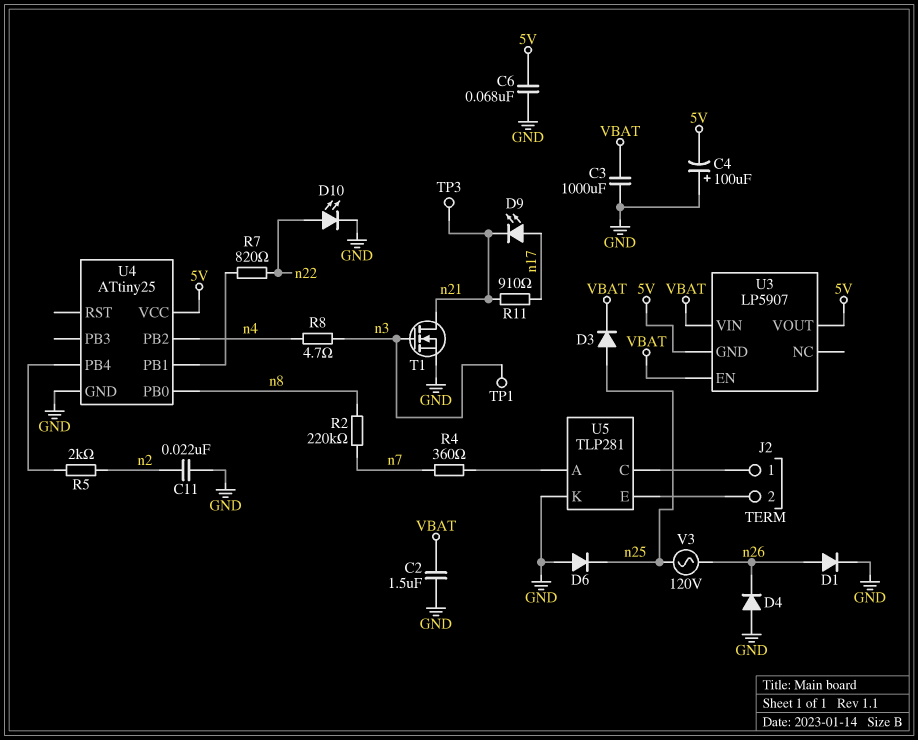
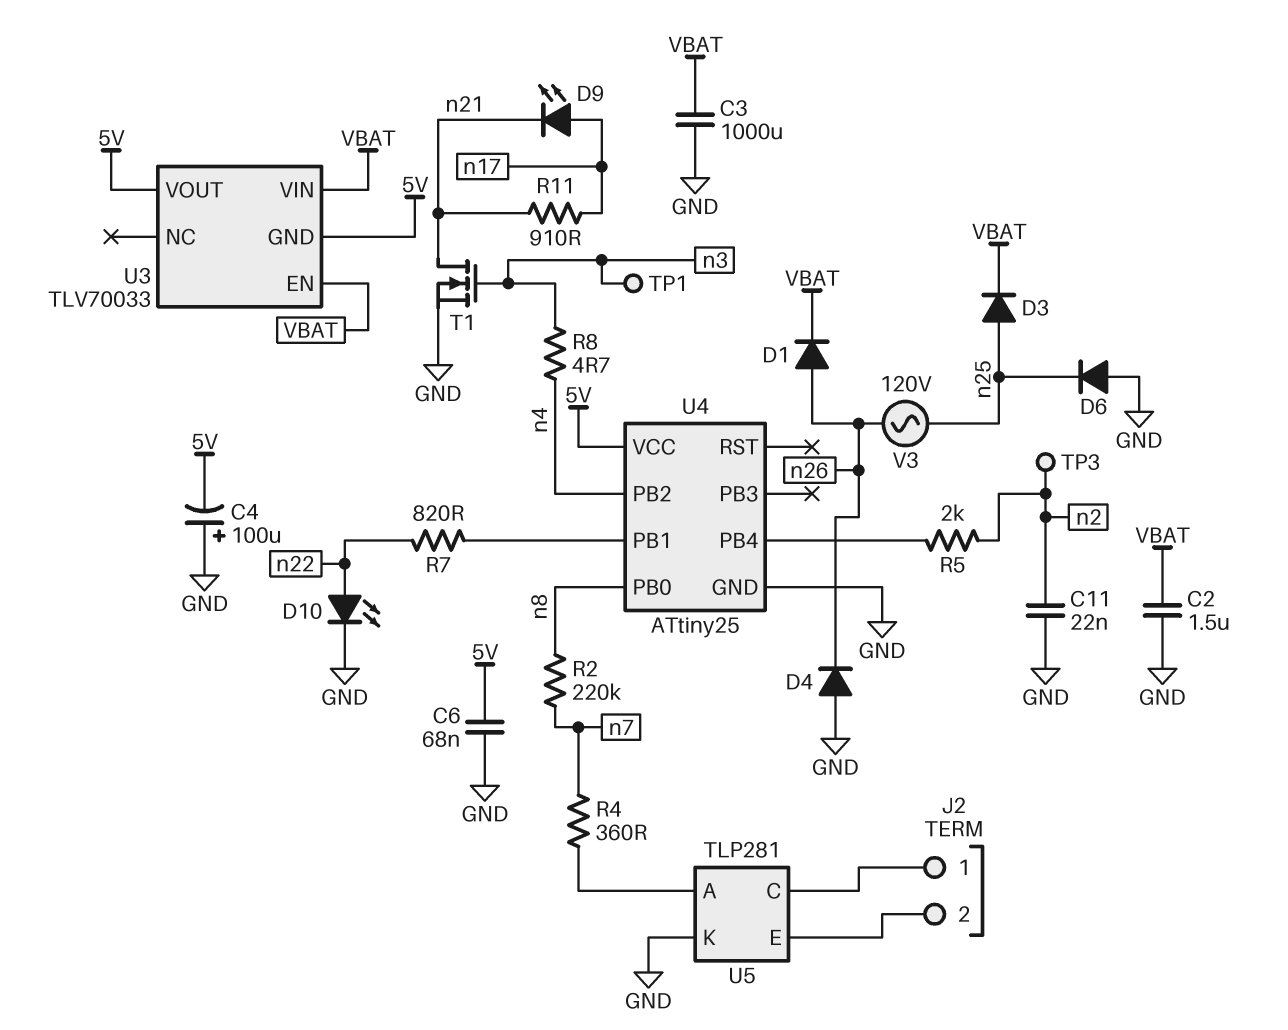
D1: diode (A n26, K GND) -> diode (A n26, K VBAT)
TP3: test point (n21) -> test point (n2)
U3: LP5907 -> TLV70033

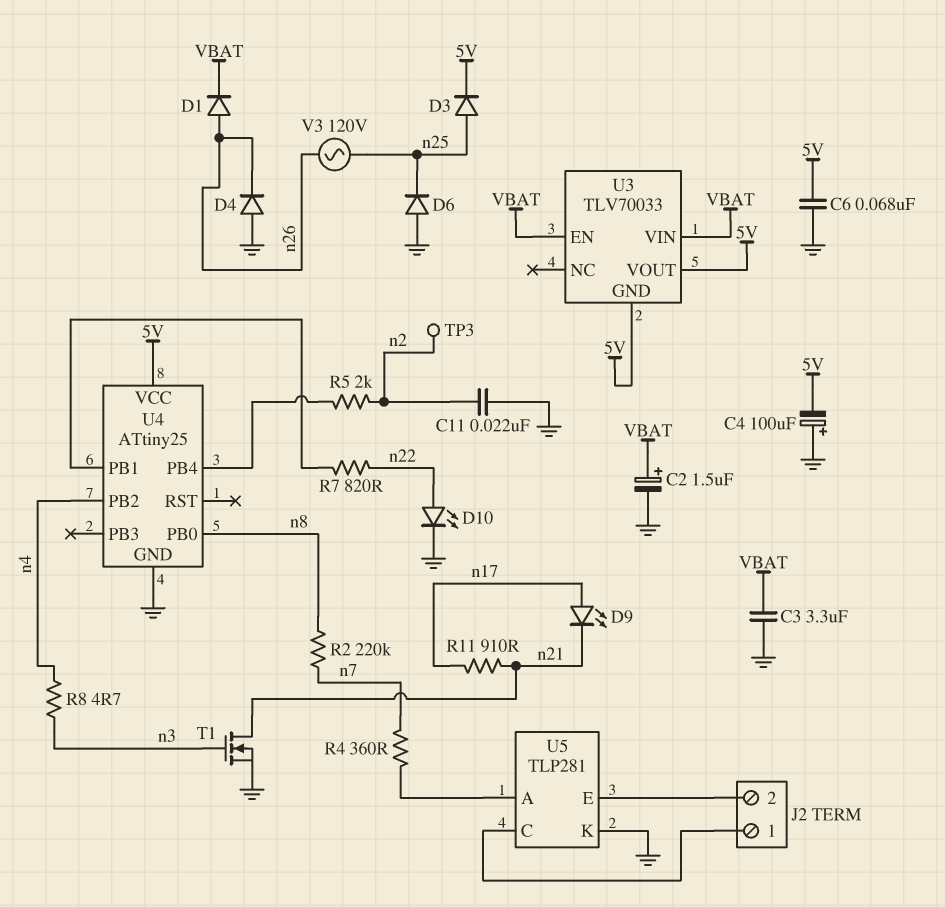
C2: 1.5uF (GND, VBAT) -> 1.5uF (plus VBAT, minus GND)
C3: 1000uF (GND, VBAT) -> 3.3uF (GND, VBAT)
D3: diode (A n25, K VBAT) -> diode (A n25, K 5V)
TP1: test point (n3) -> none

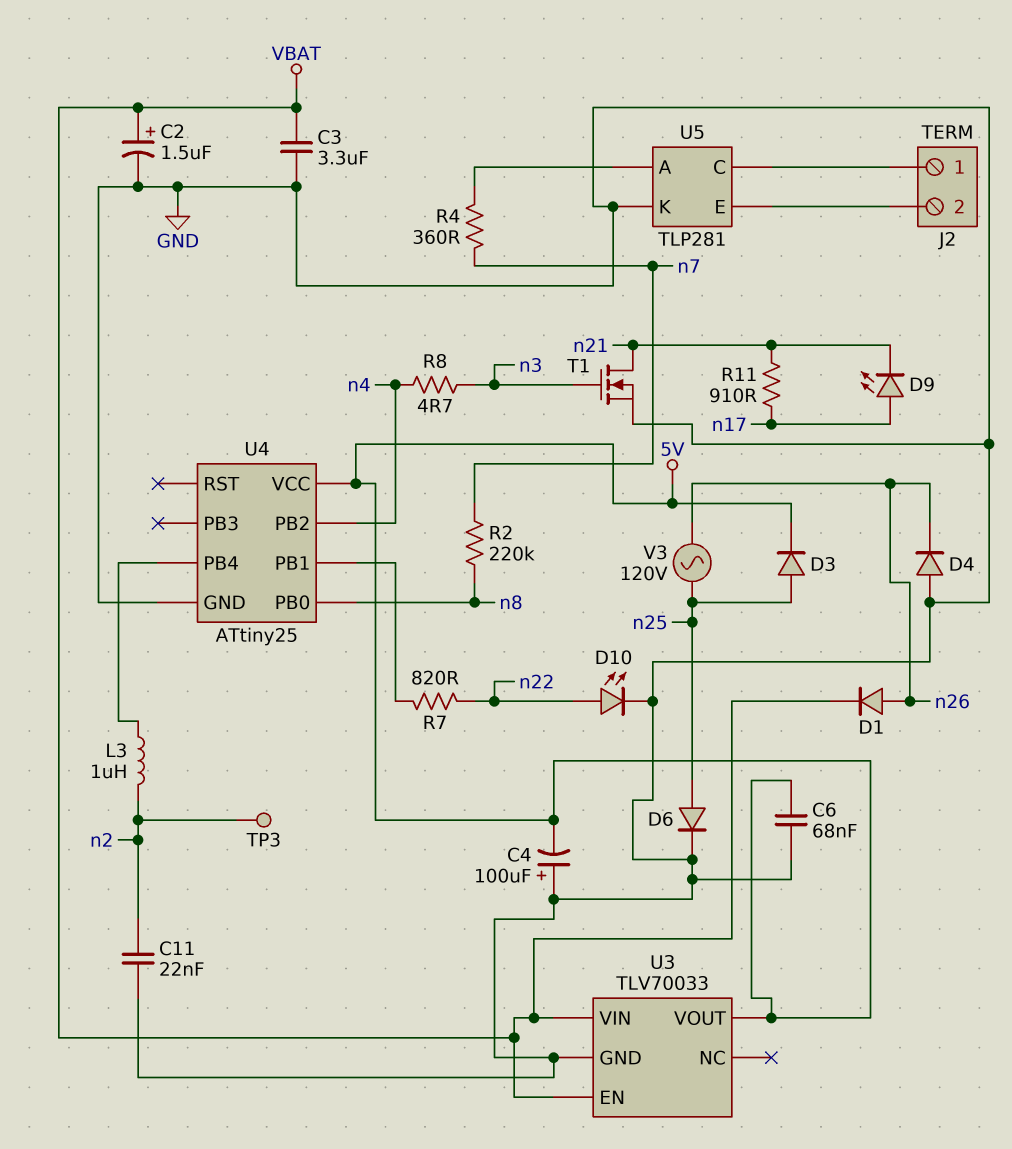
D6: diode (A GND, K n25) -> diode (A n25, K GND)
L3: none -> 1uH (U4/PB4, n2)
R5: 2k (U4/PB4, n2) -> none
U3 pin GND: 5V -> GND

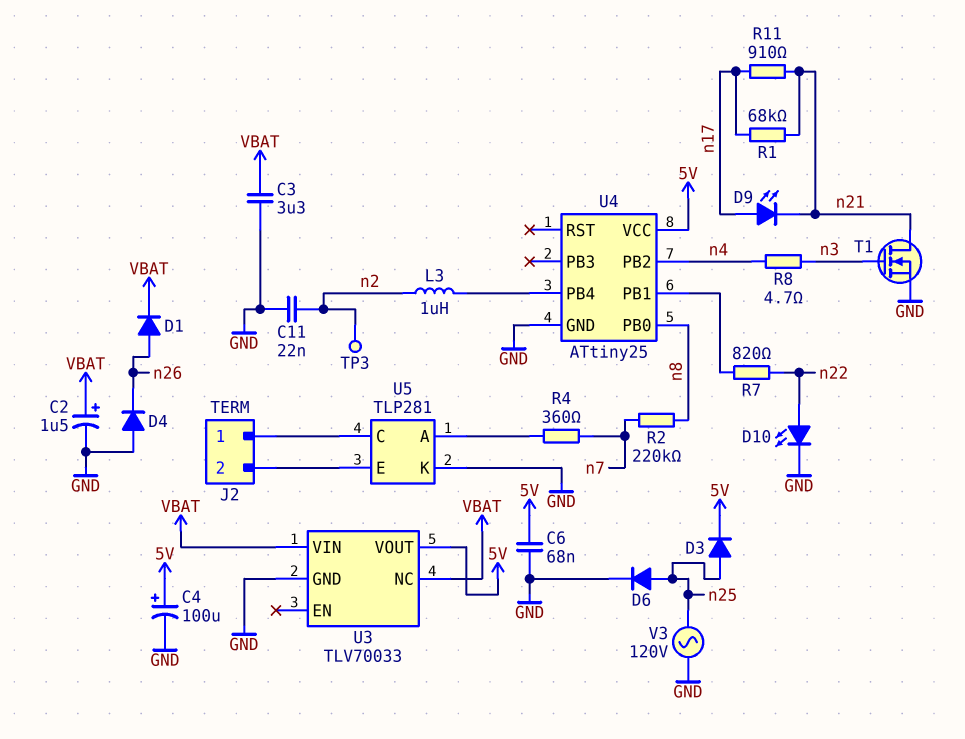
C4: 100uF (plus GND, minus 5V) -> 100uF (plus 5V, minus GND)
R1: none -> 68k (n17, n21)
U3 pin EN: VBAT -> none
U3 pin NC: none -> VBAT
V3: AC 120V (n25, n26) -> AC 120V (GND, n25)

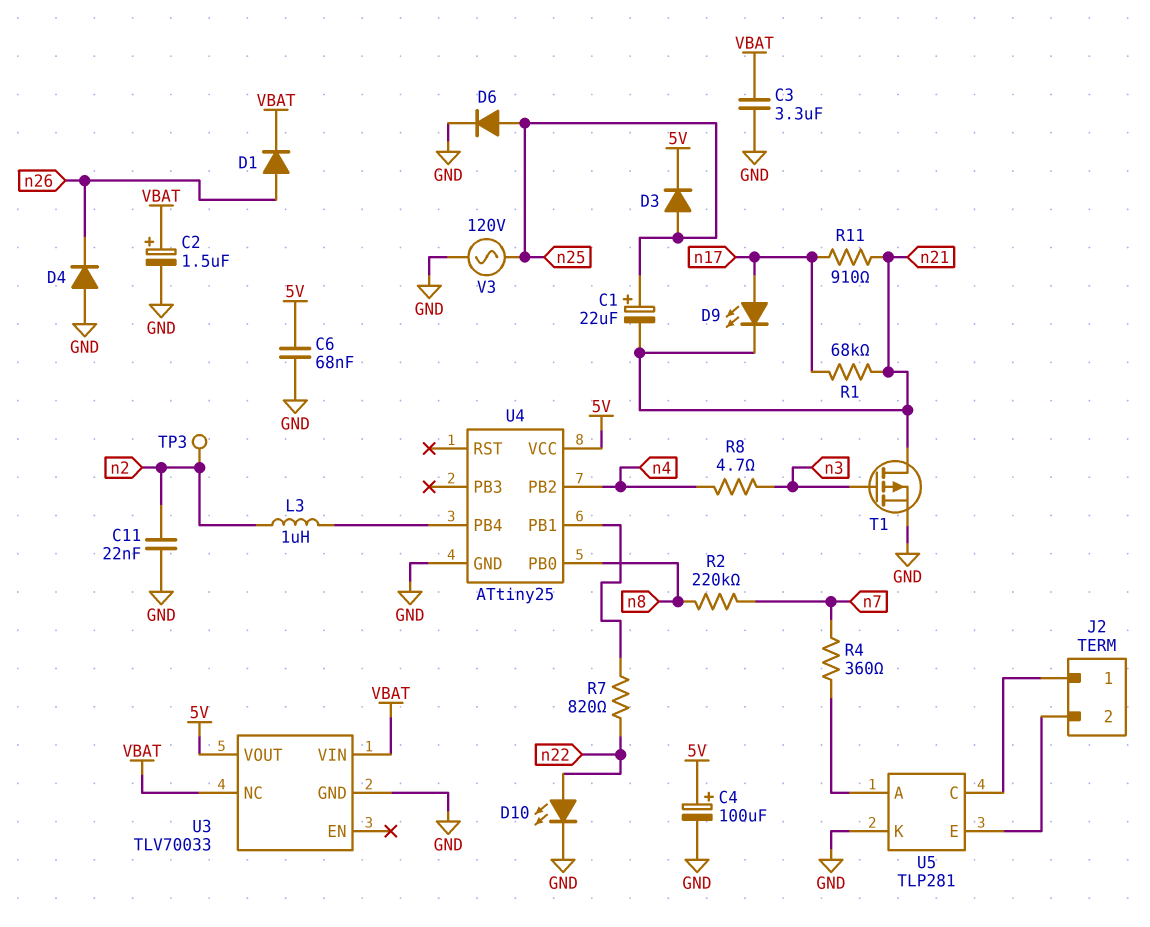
C1: none -> 22uF (plus n25, minus n21)
T1: NMOS (G n3, D n21, S GND) -> PMOS (G n3, D n21, S GND)

